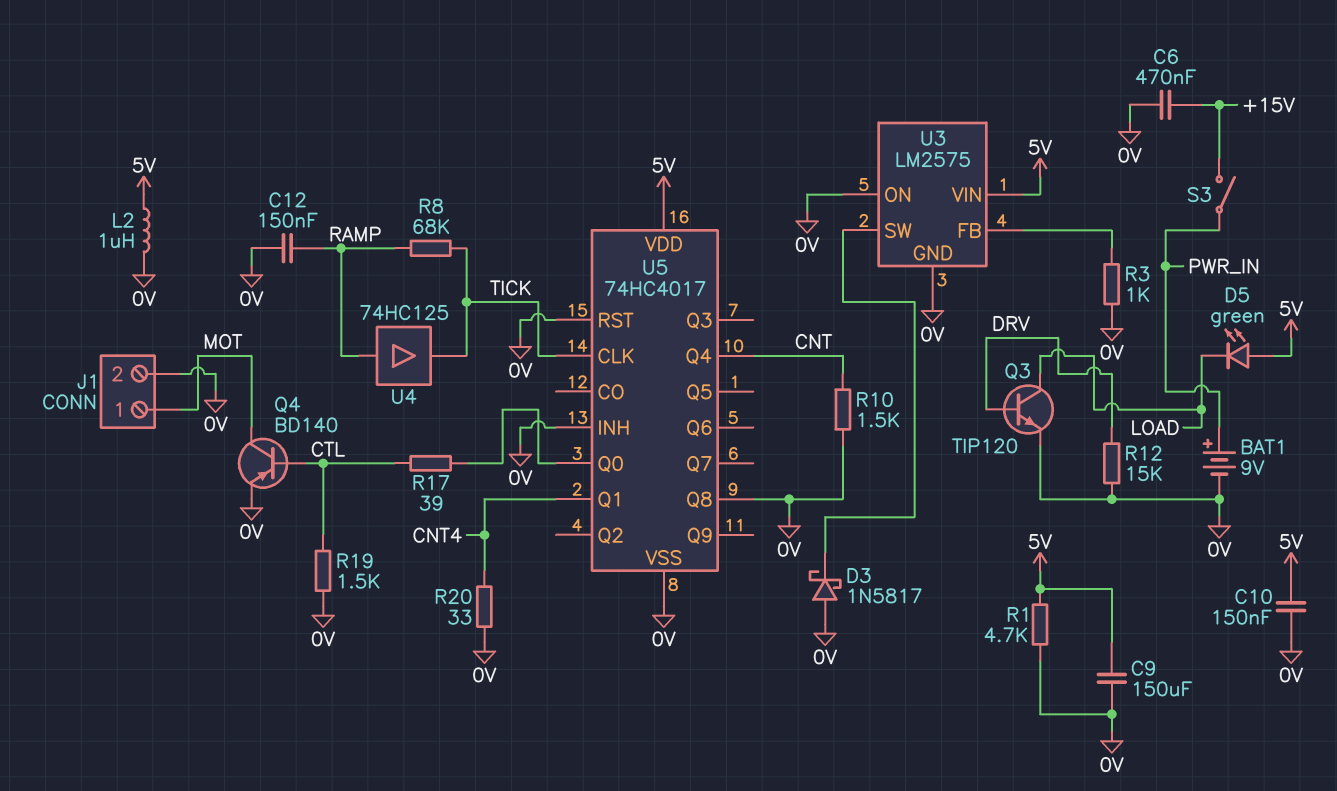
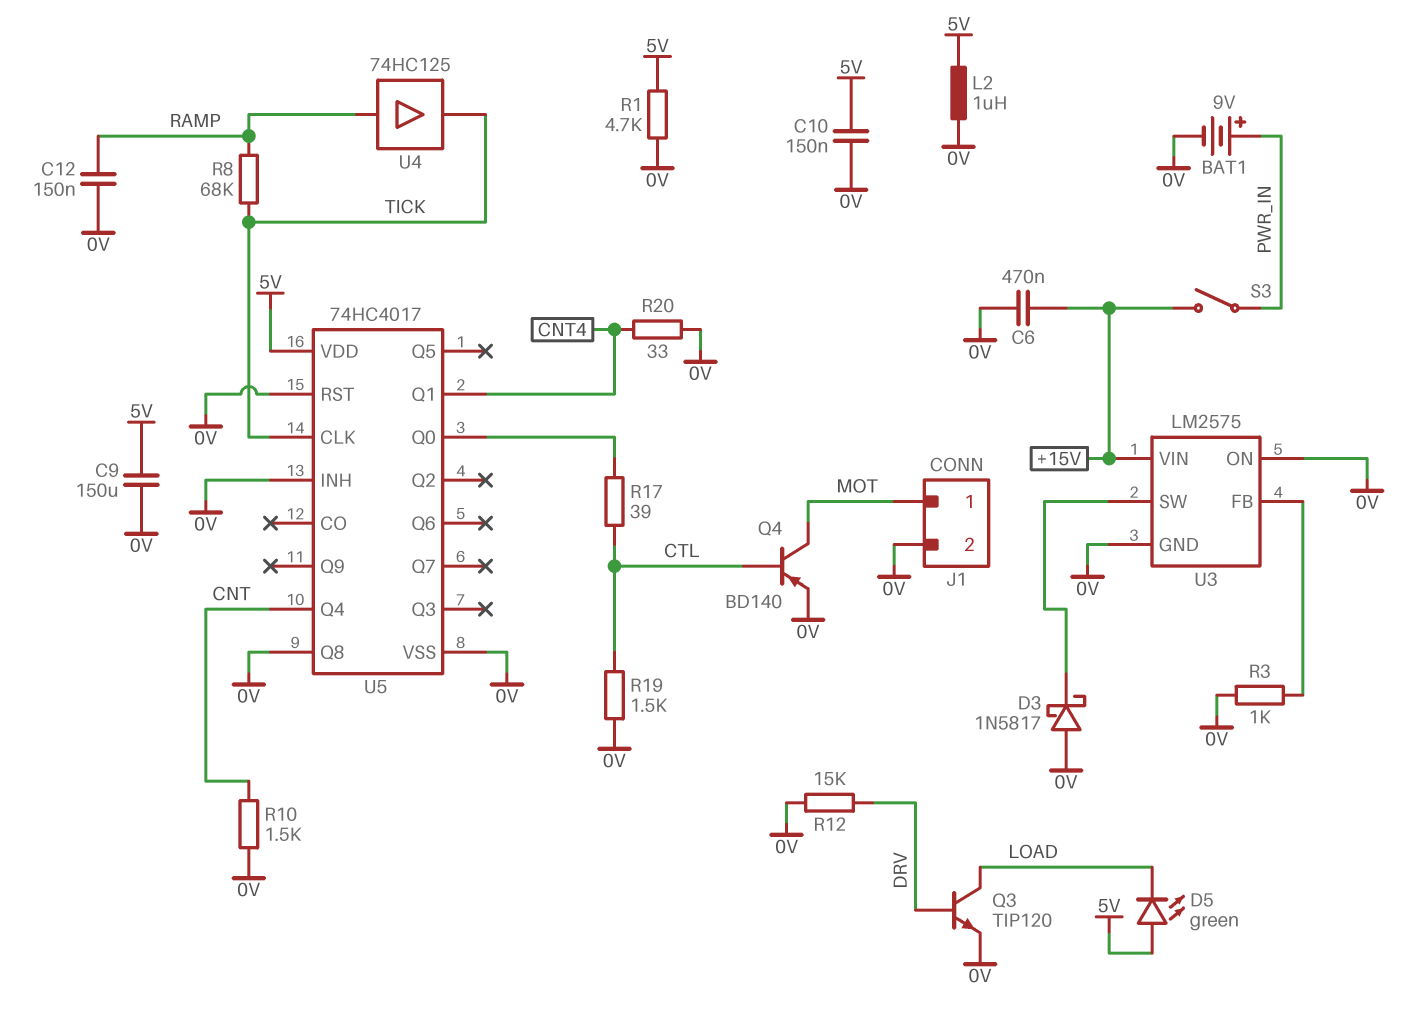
U3 pin VIN: 5V -> +15V

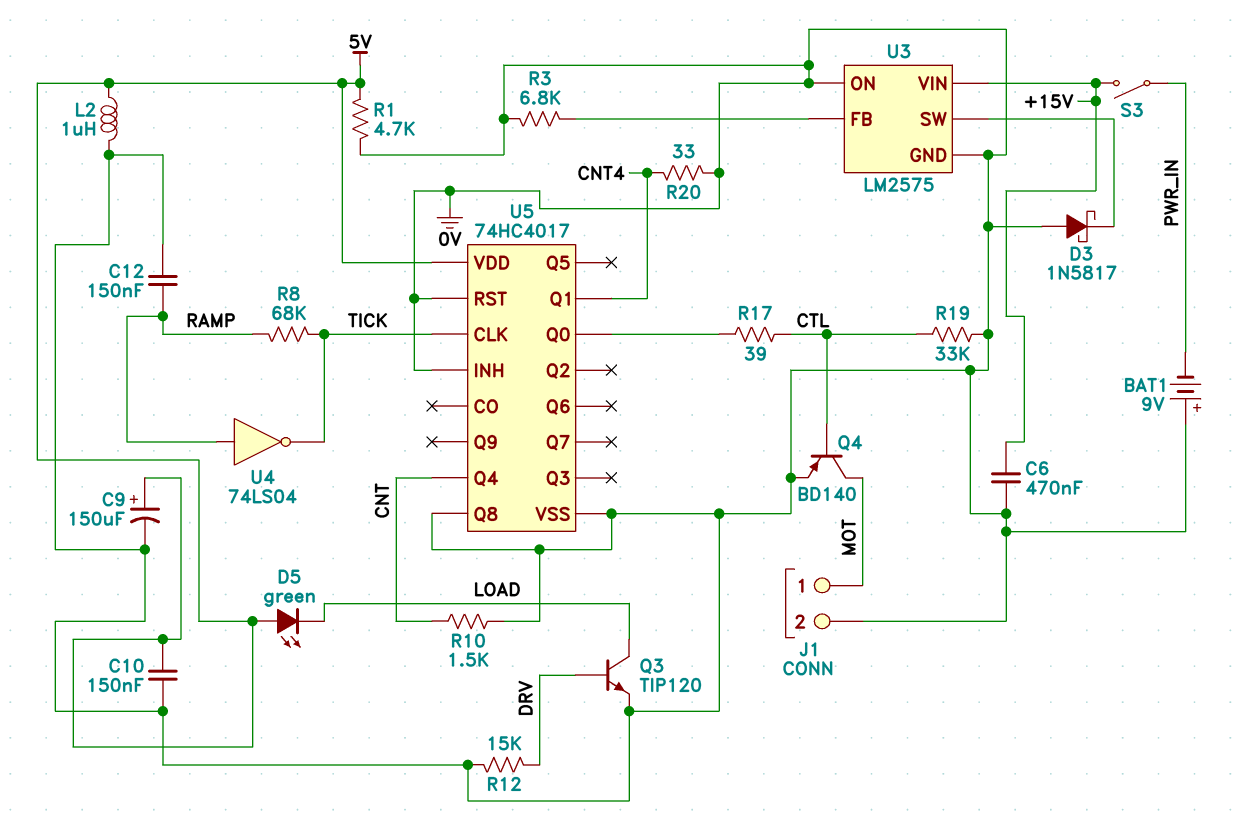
BAT1: 9V (plus PWR_IN, minus 0V) -> 9V (plus 0V, minus PWR_IN)
C9: 150uF (0V, 5V) -> 150uF (plus 5V, minus 0V)
R3: 1k (0V, U3/FB) -> 6.8k (0V, U3/FB)
R19: 1.5k (0V, CTL) -> 33k (0V, CTL)
U4: buffer 74HC125 (in RAMP, out TICK) -> NOT 74LS04 (in RAMP, out TICK)

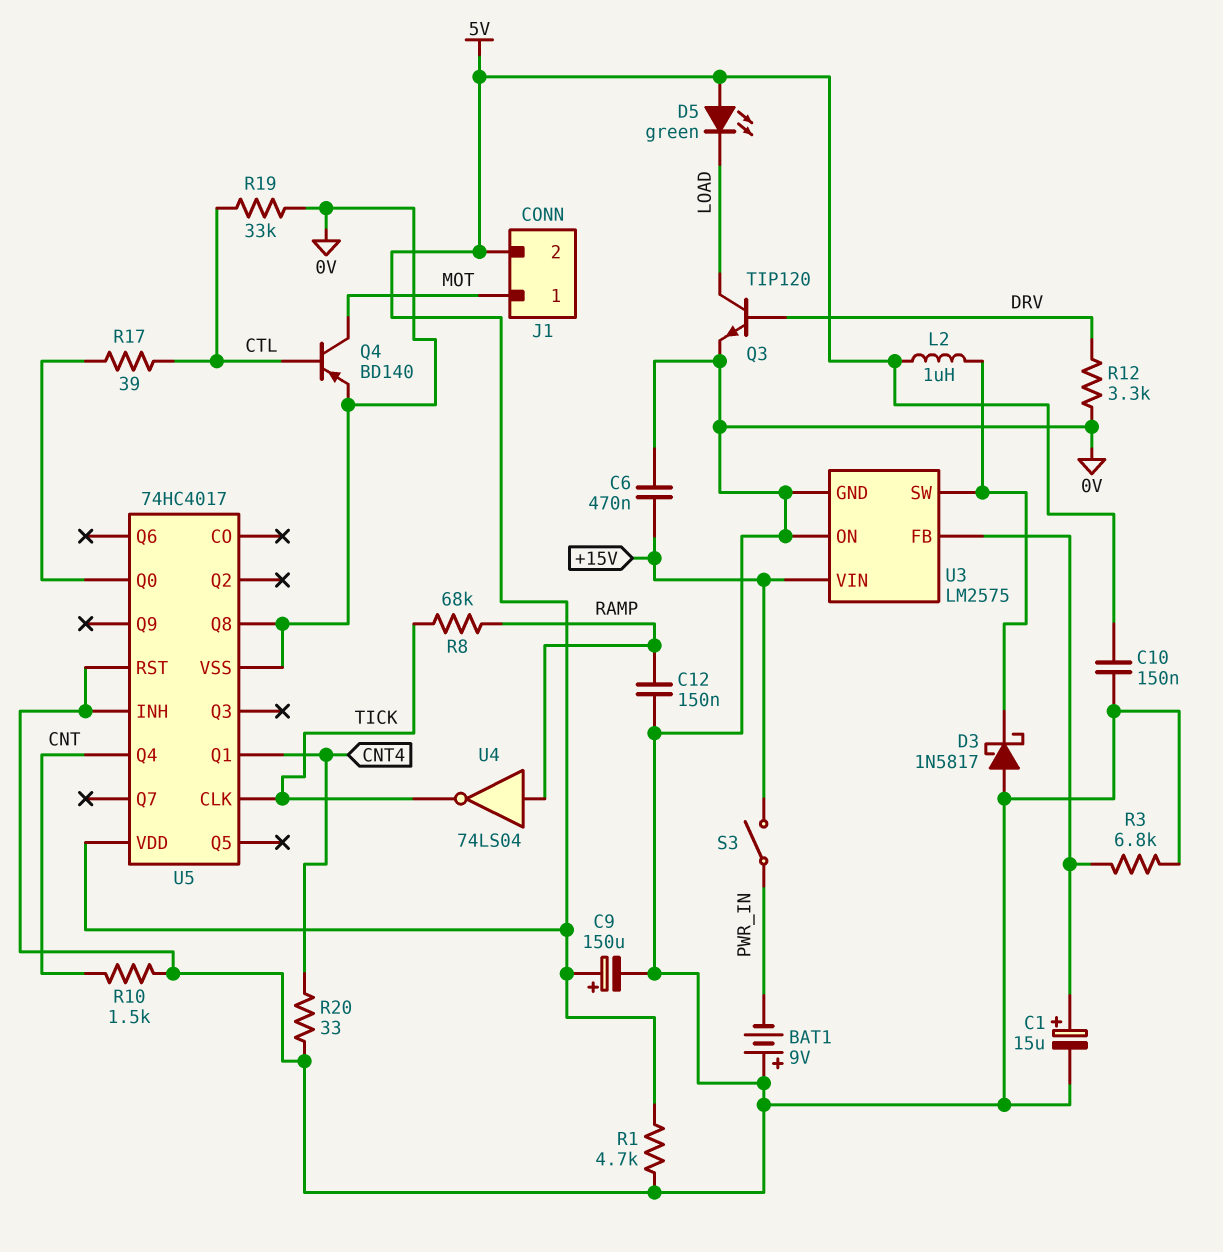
C1: none -> 15uF (plus U3/FB, minus 0V)
J1 pin 2: 0V -> 5V
L2: 1uH (0V, 5V) -> 1uH (5V, U3/SW)
R12: 15k (0V, DRV) -> 3.3k (0V, DRV)

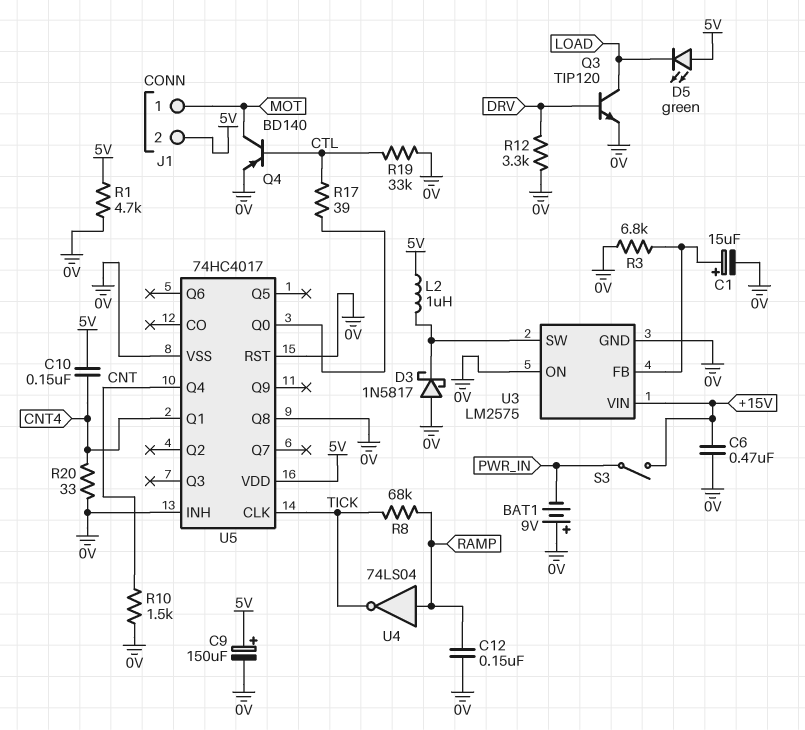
C10: 150nF (0V, 5V) -> 150nF (5V, CNT4)

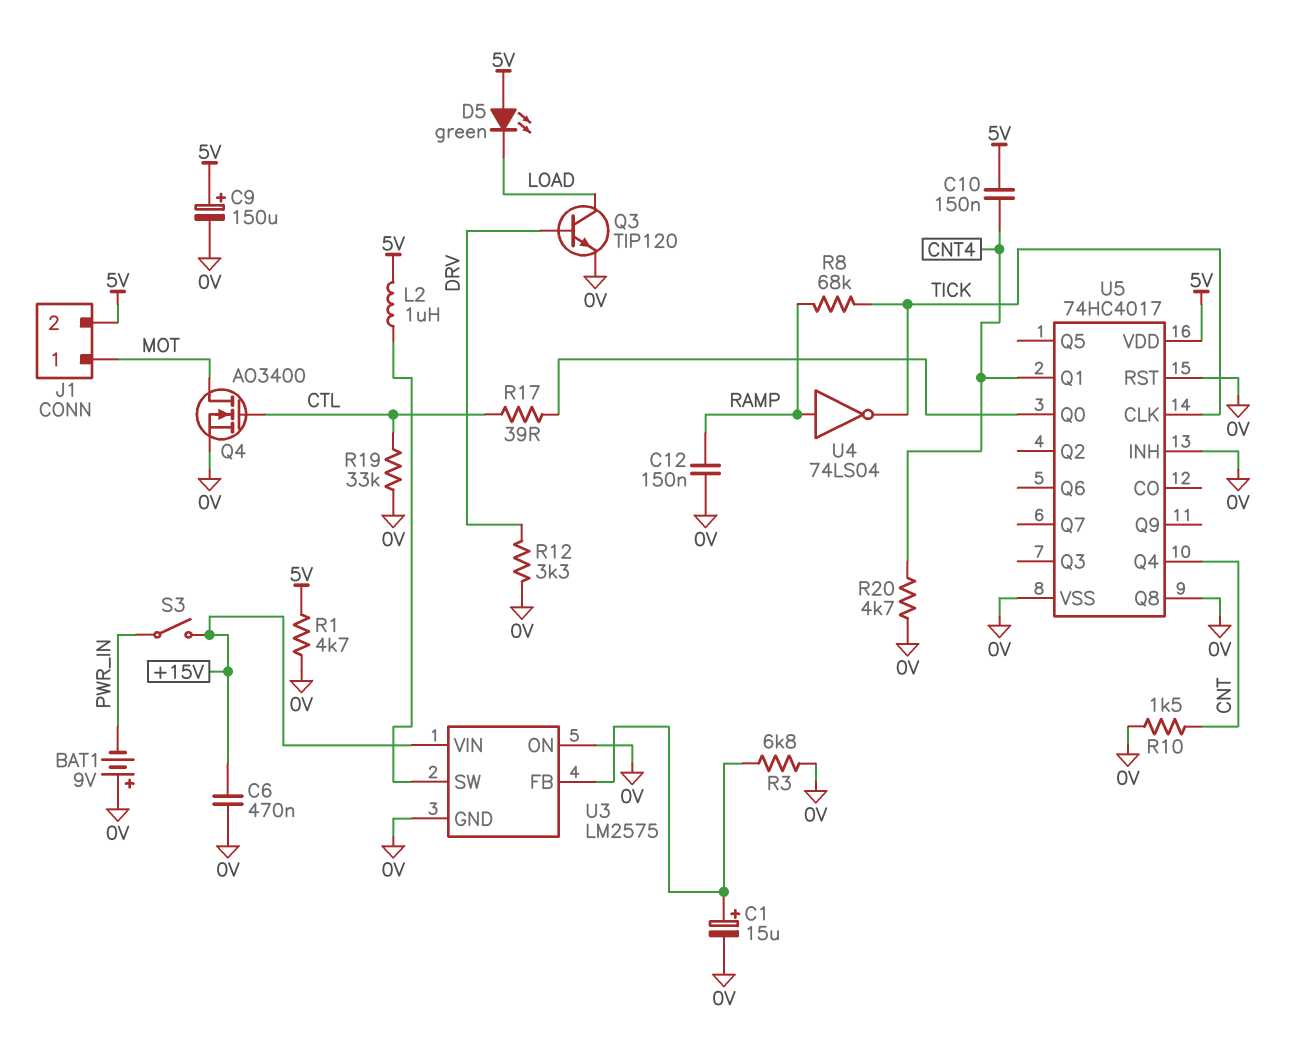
D3: schottky 1N5817 (A 0V, K U3/SW) -> none
Q4: PNP BD140 (B CTL, C MOT, E 0V) -> NMOS AO3400 (G CTL, D MOT, S 0V)
R20: 33 (0V, CNT4) -> 4.7k (0V, CNT4)

